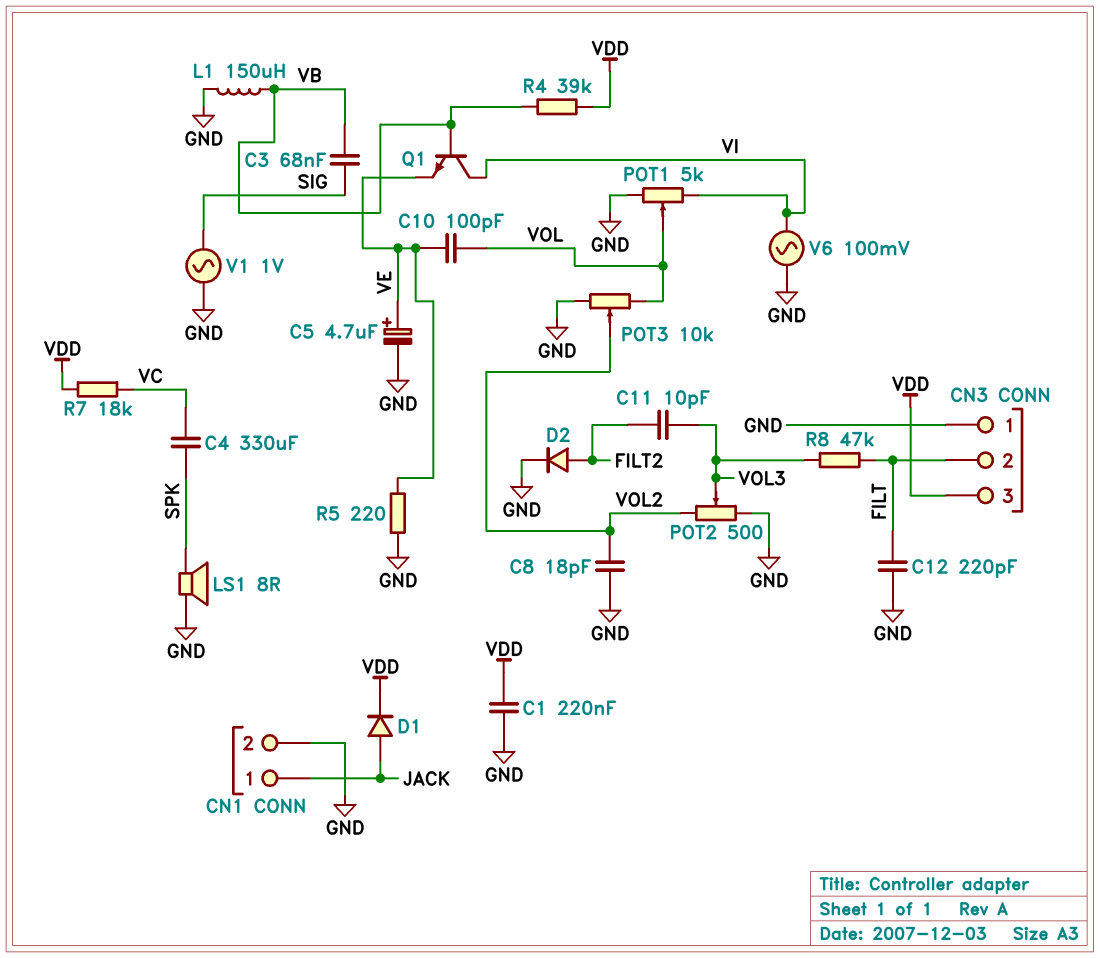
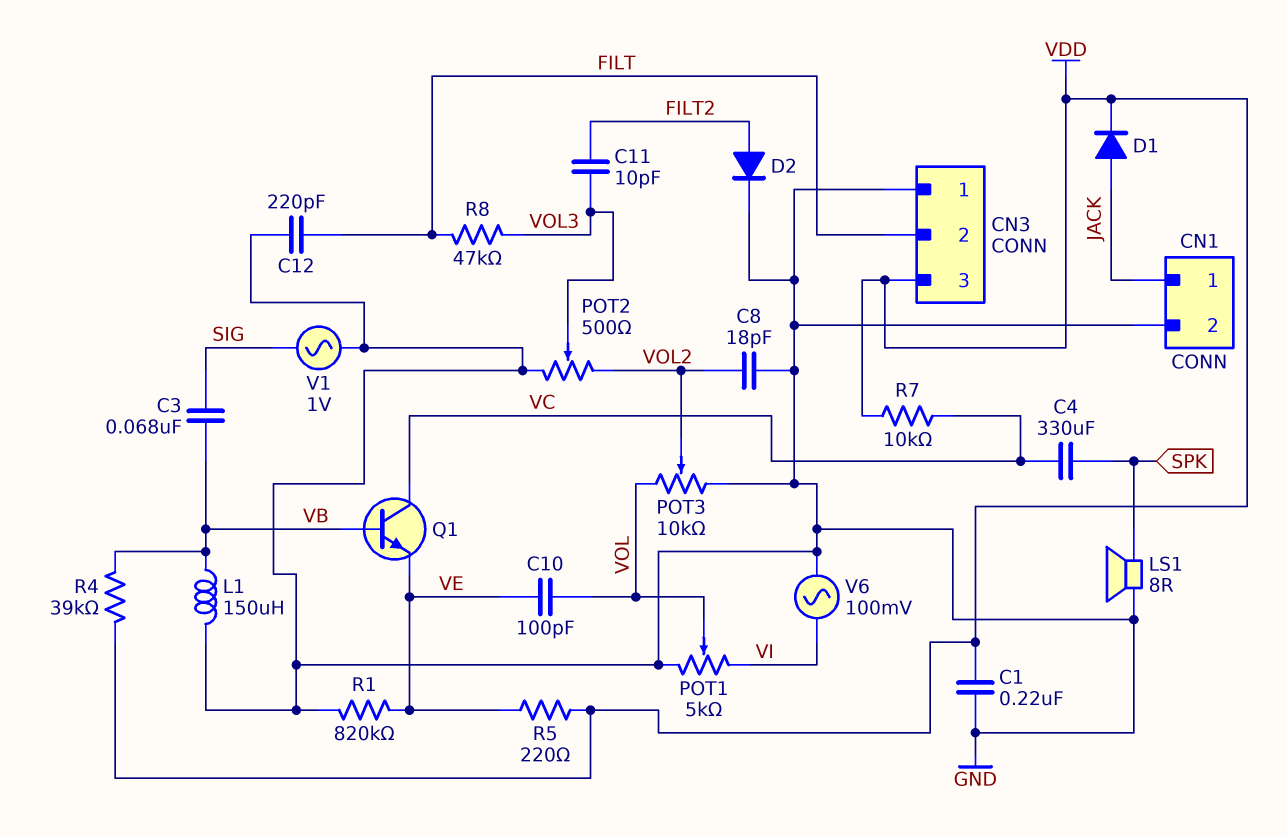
C5: 4.7uF (plus VE, minus GND) -> none
Q1: NPN (B VB, C VI, E VE) -> NPN (B VB, C VC, E VE)
R1: none -> 820k (GND, VE)
R5: 220 (GND, VE) -> 220 (VDD, VE)
R7: 18k (VC, VDD) -> 10k (VC, VDD)

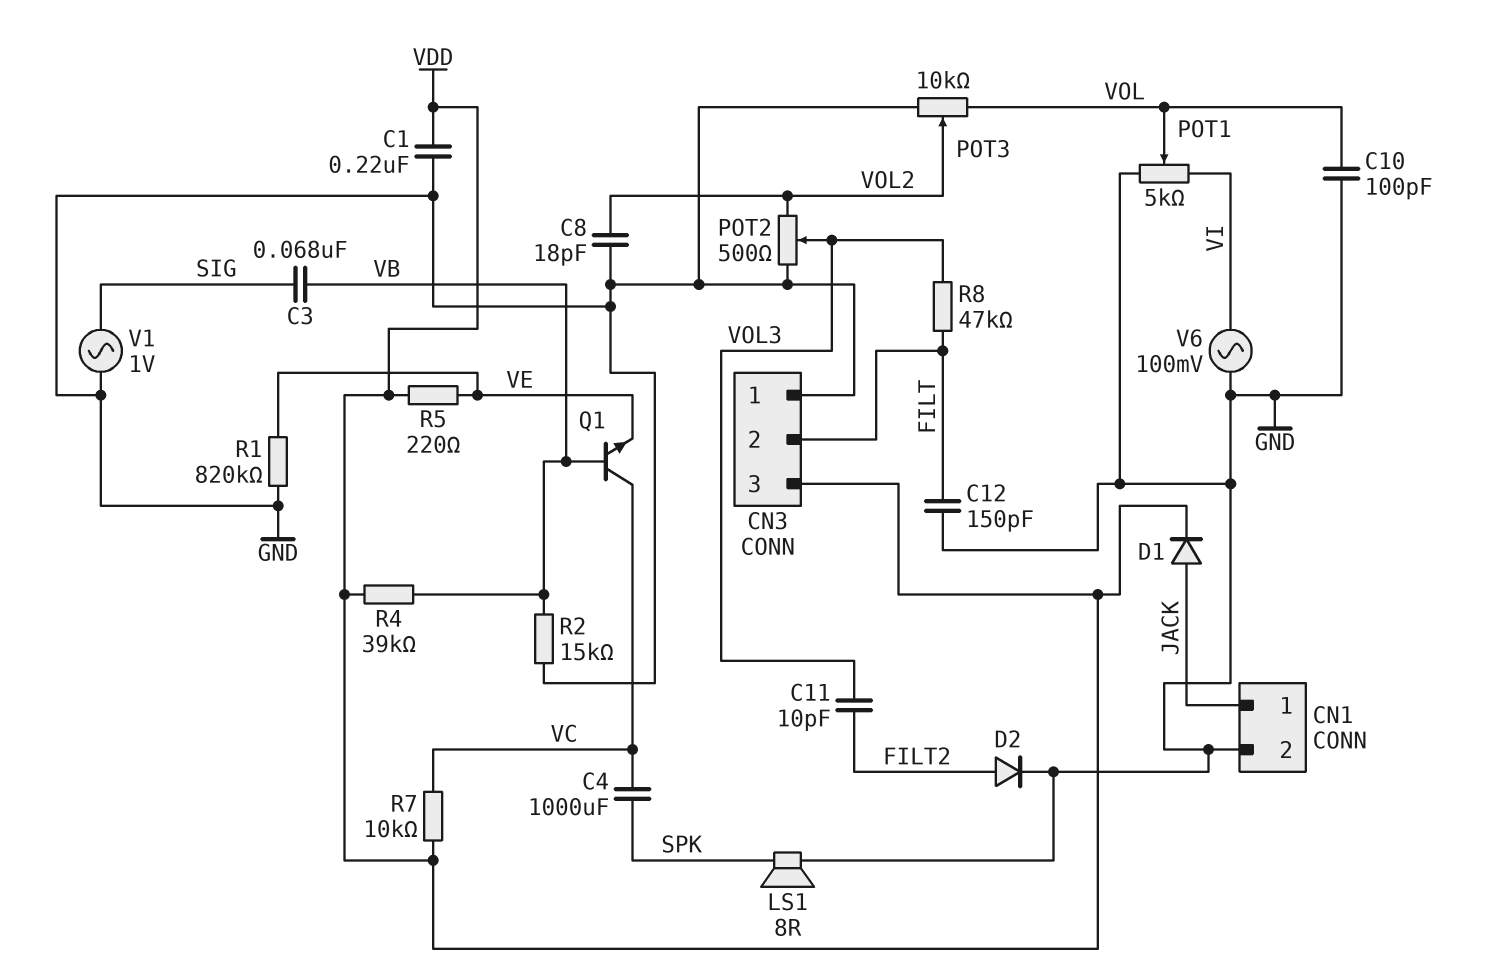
C4: 330uF (SPK, VC) -> 1000uF (SPK, VC)
C10: 100pF (VE, VOL) -> 100pF (GND, VOL)
C12: 220pF (FILT, GND) -> 150pF (FILT, GND)
L1: 150uH (GND, VB) -> none
R2: none -> 15k (GND, VB)

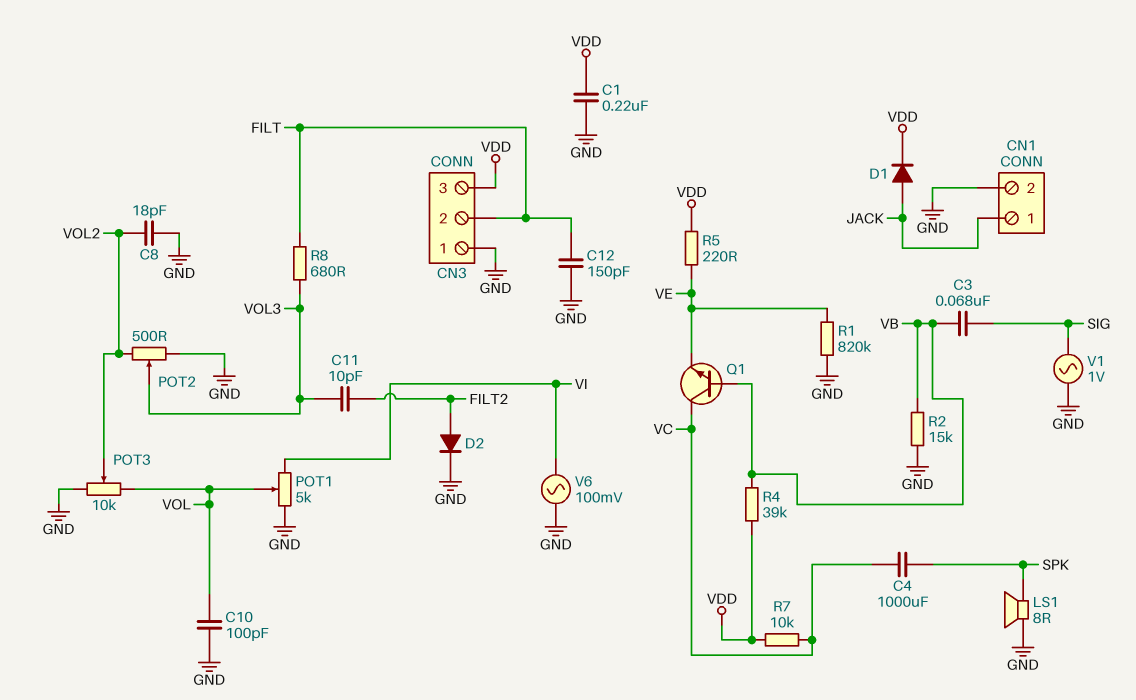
R8: 47k (FILT, VOL3) -> 680 (FILT, VOL3)

